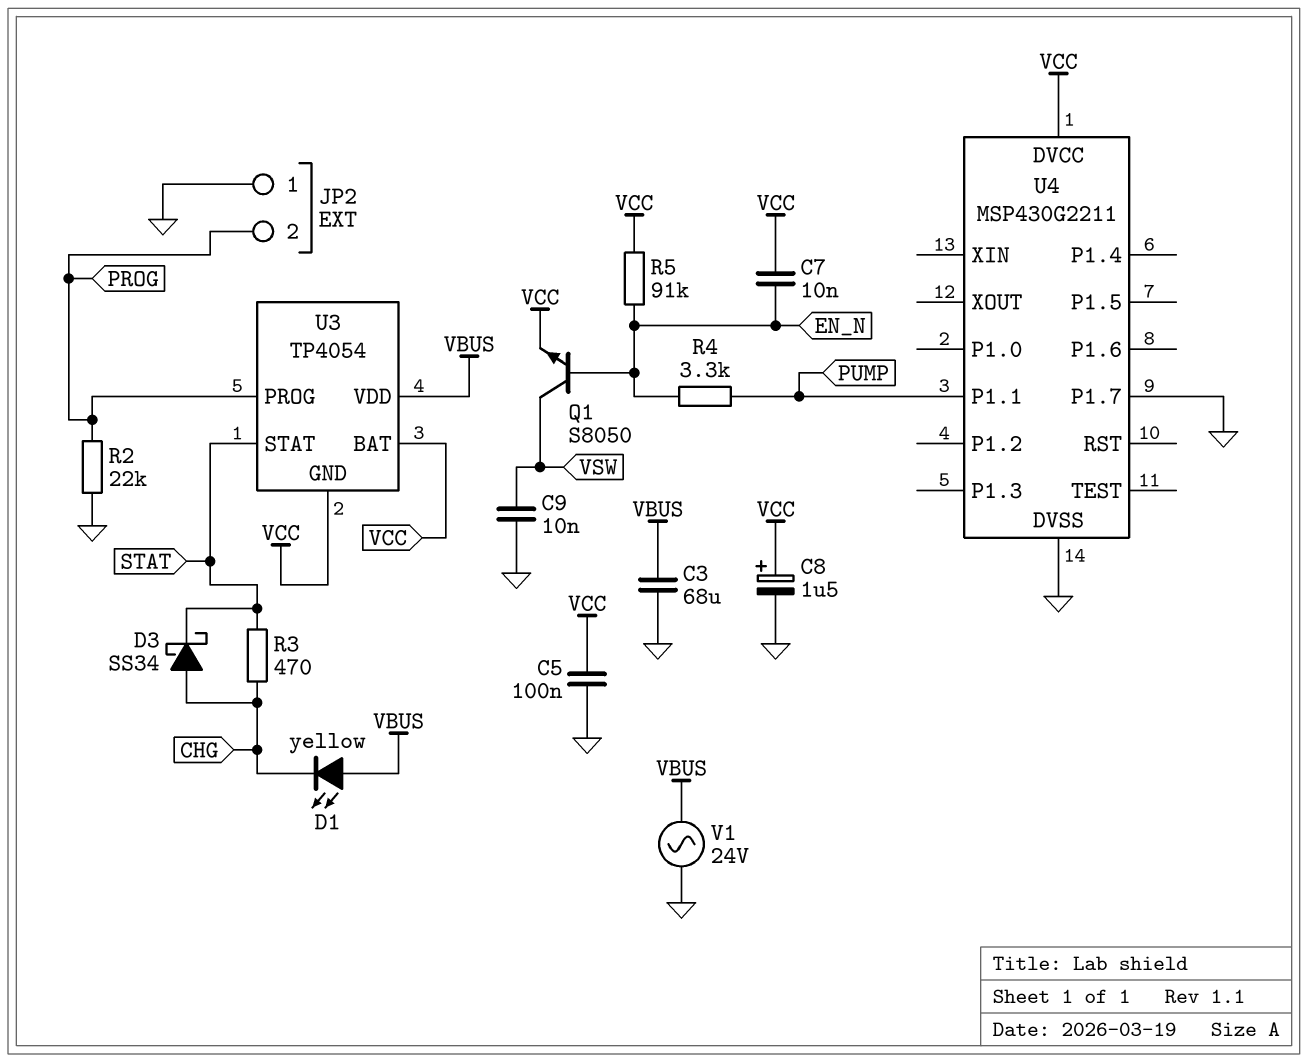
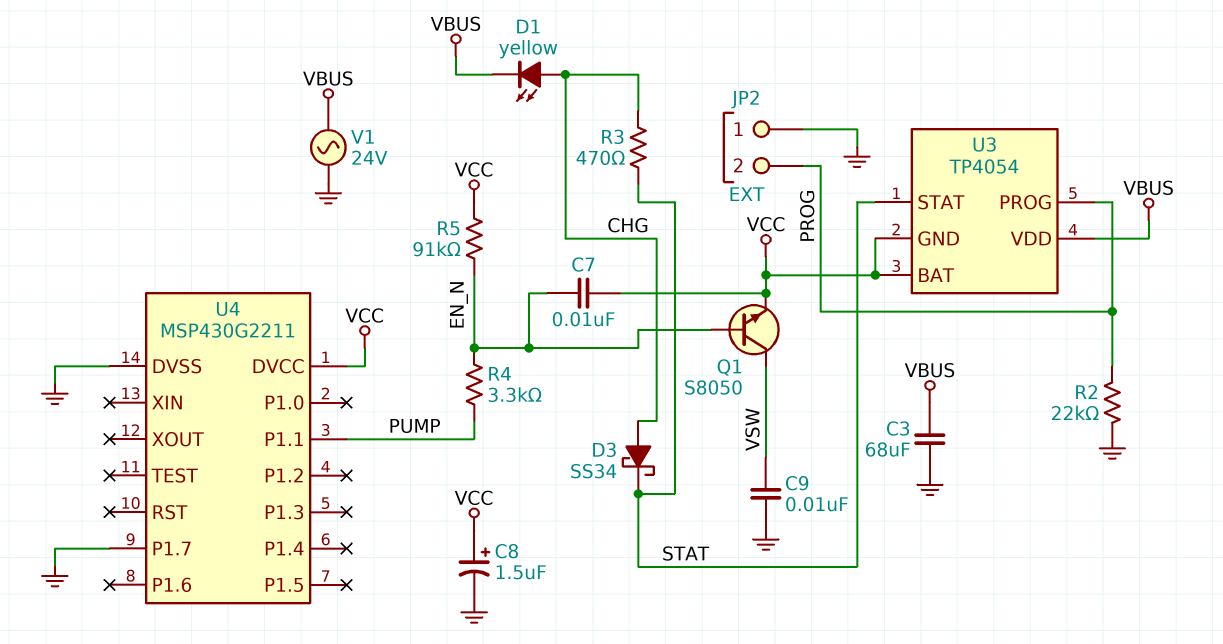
C5: 100nF (GND, VCC) -> none
D1: LED yellow (A VBUS, K CHG) -> LED yellow (A CHG, K VBUS)

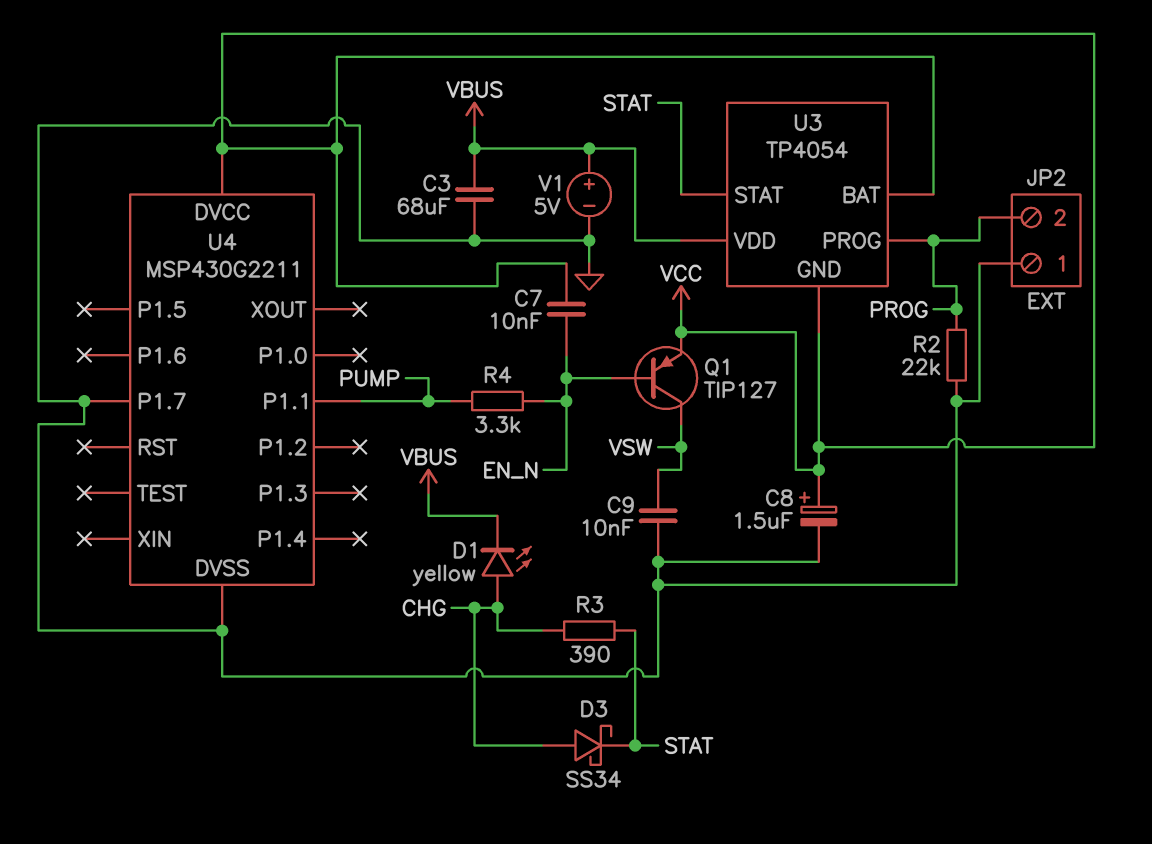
Q1: NPN S8050 (B EN_N, C VSW, E VCC) -> PNP TIP127 (B EN_N, C VSW, E VCC)
R3: 470 (CHG, STAT) -> 390 (CHG, STAT)
R5: 91k (EN_N, VCC) -> none
V1: AC 24V (GND, VBUS) -> 5V (plus VBUS, minus GND)

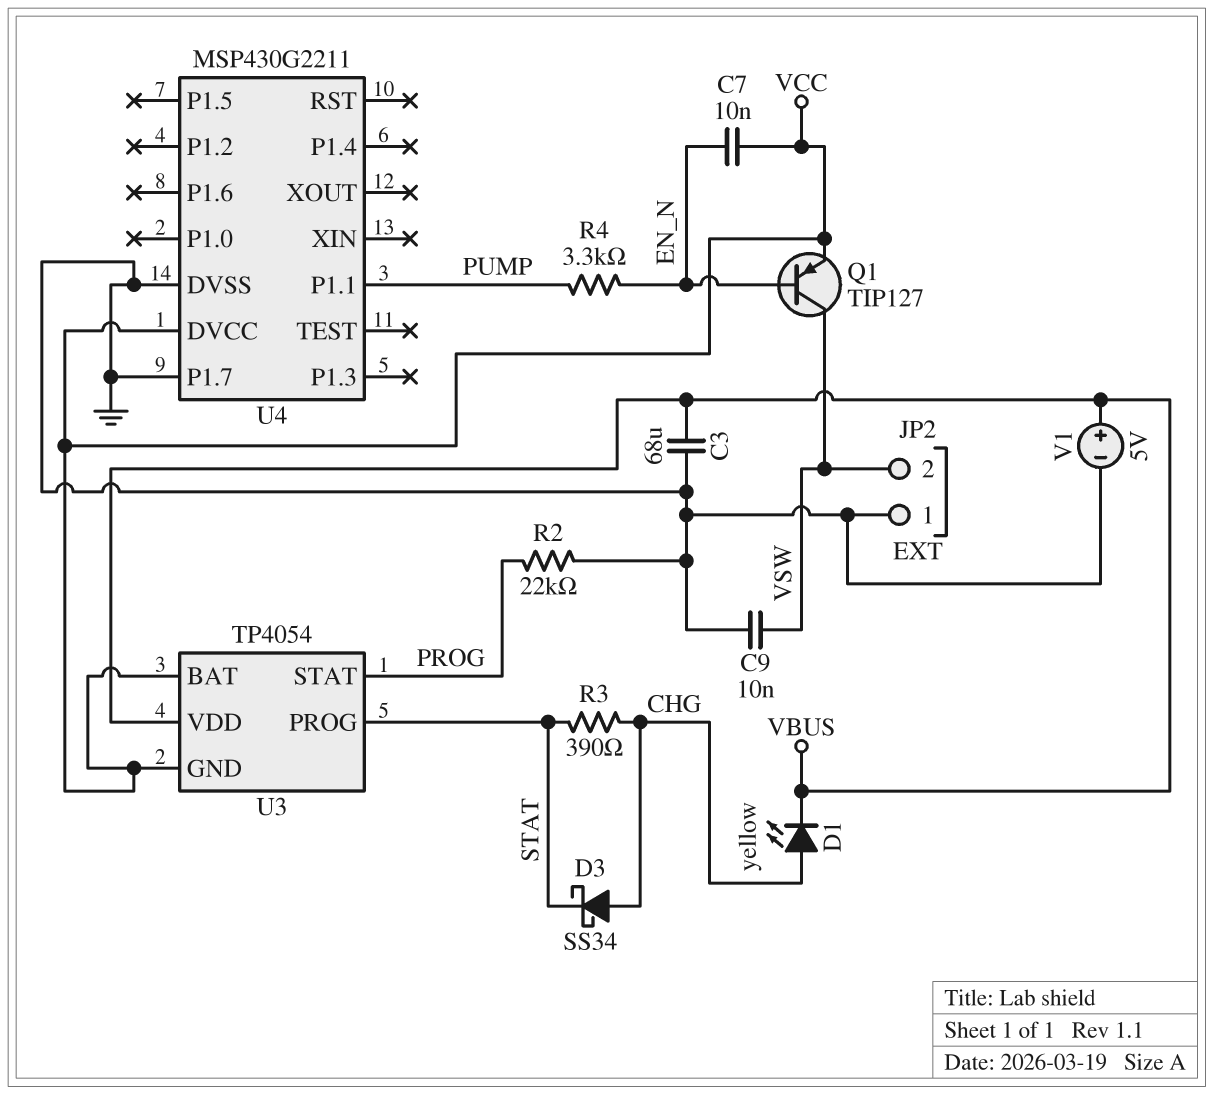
C8: 1.5uF (plus VCC, minus GND) -> none
JP2 pin 2: PROG -> VSW
U3 pin PROG: PROG -> STAT
U3 pin STAT: STAT -> PROG

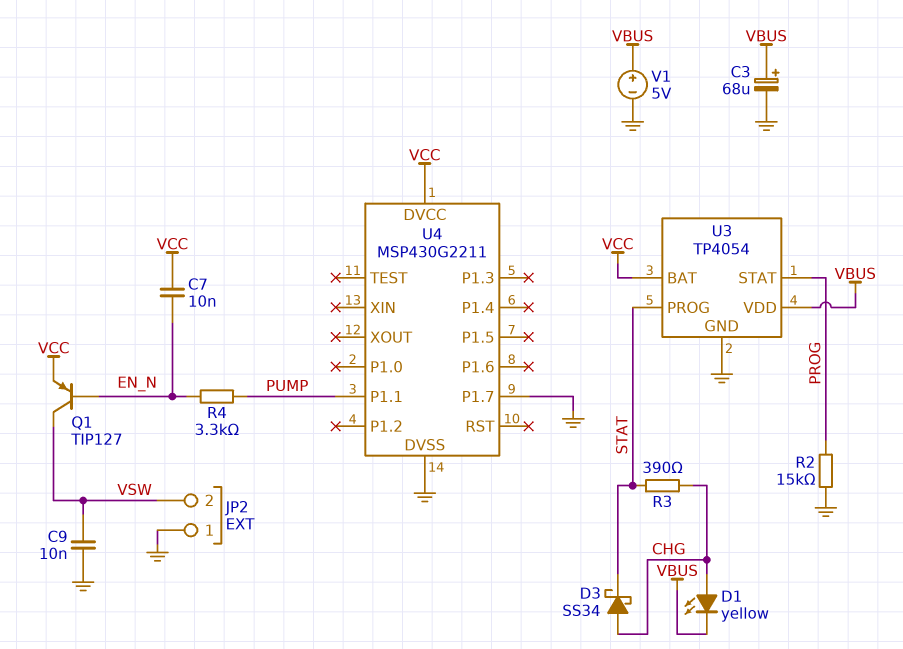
C3: 68uF (GND, VBUS) -> 68uF (plus VBUS, minus GND)
R2: 22k (GND, PROG) -> 15k (GND, PROG)
U3 pin GND: VCC -> GND

